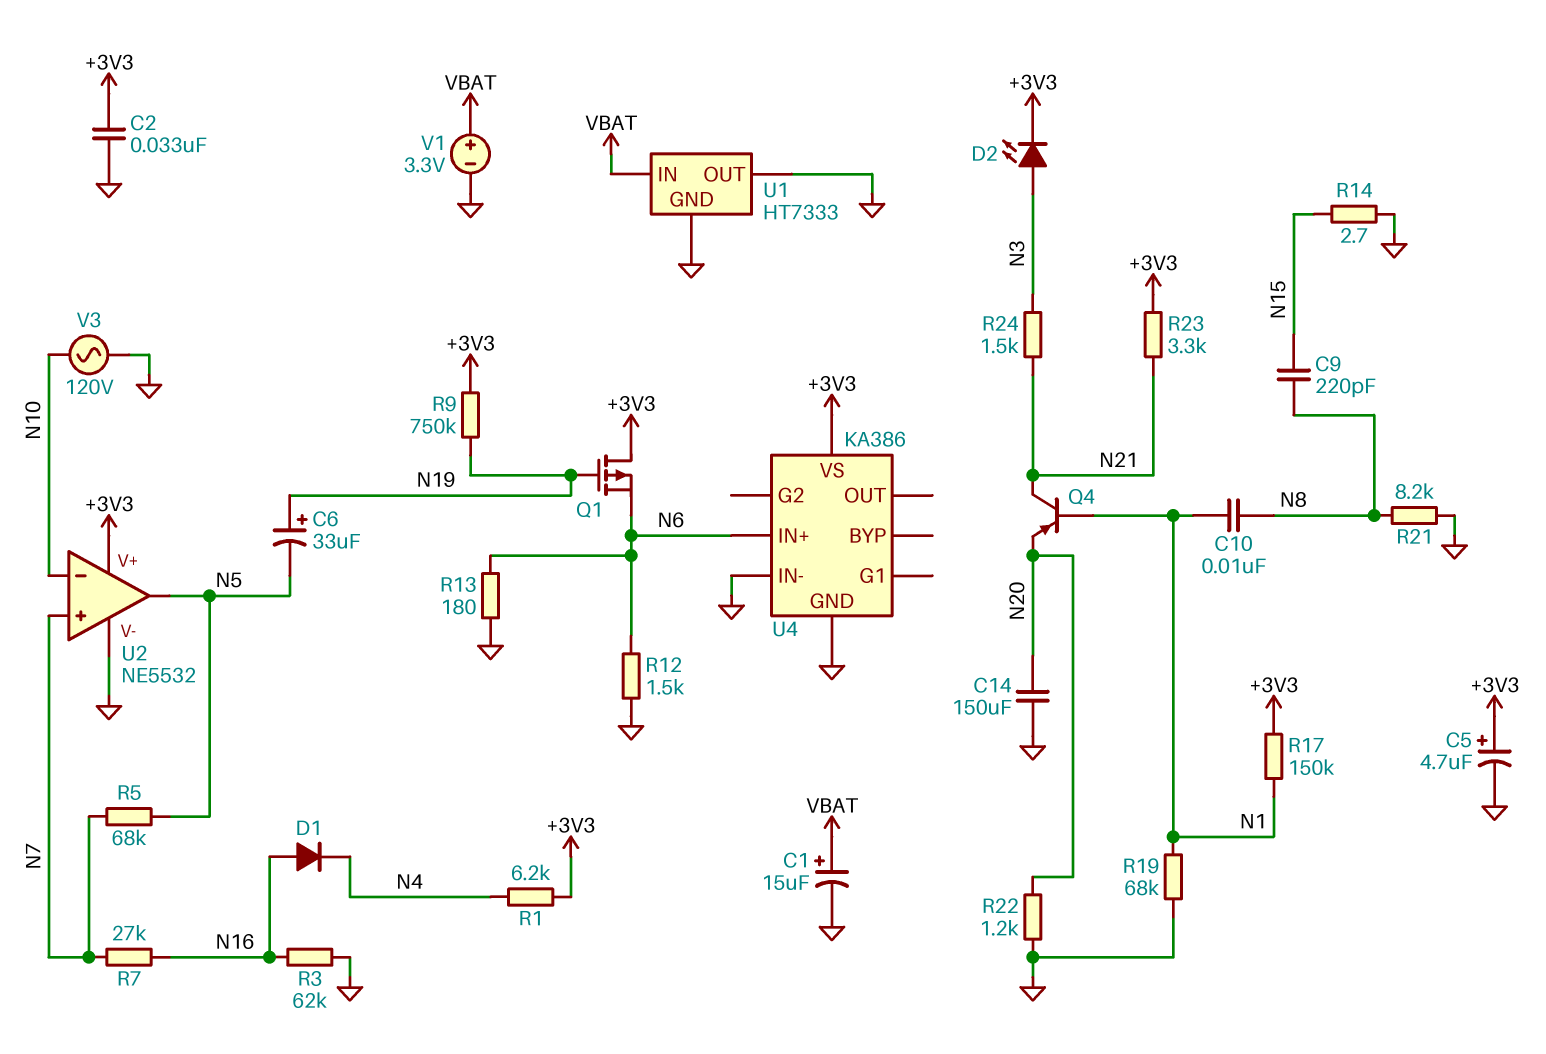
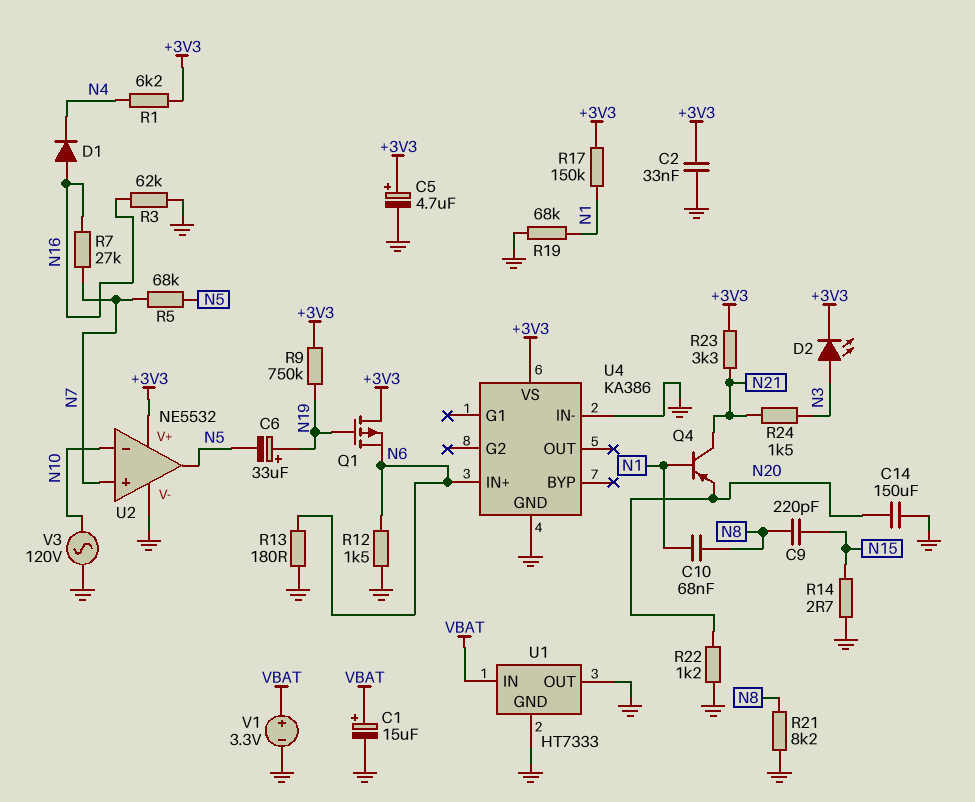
C10: 10nF (N1, N8) -> 68nF (N1, N8)

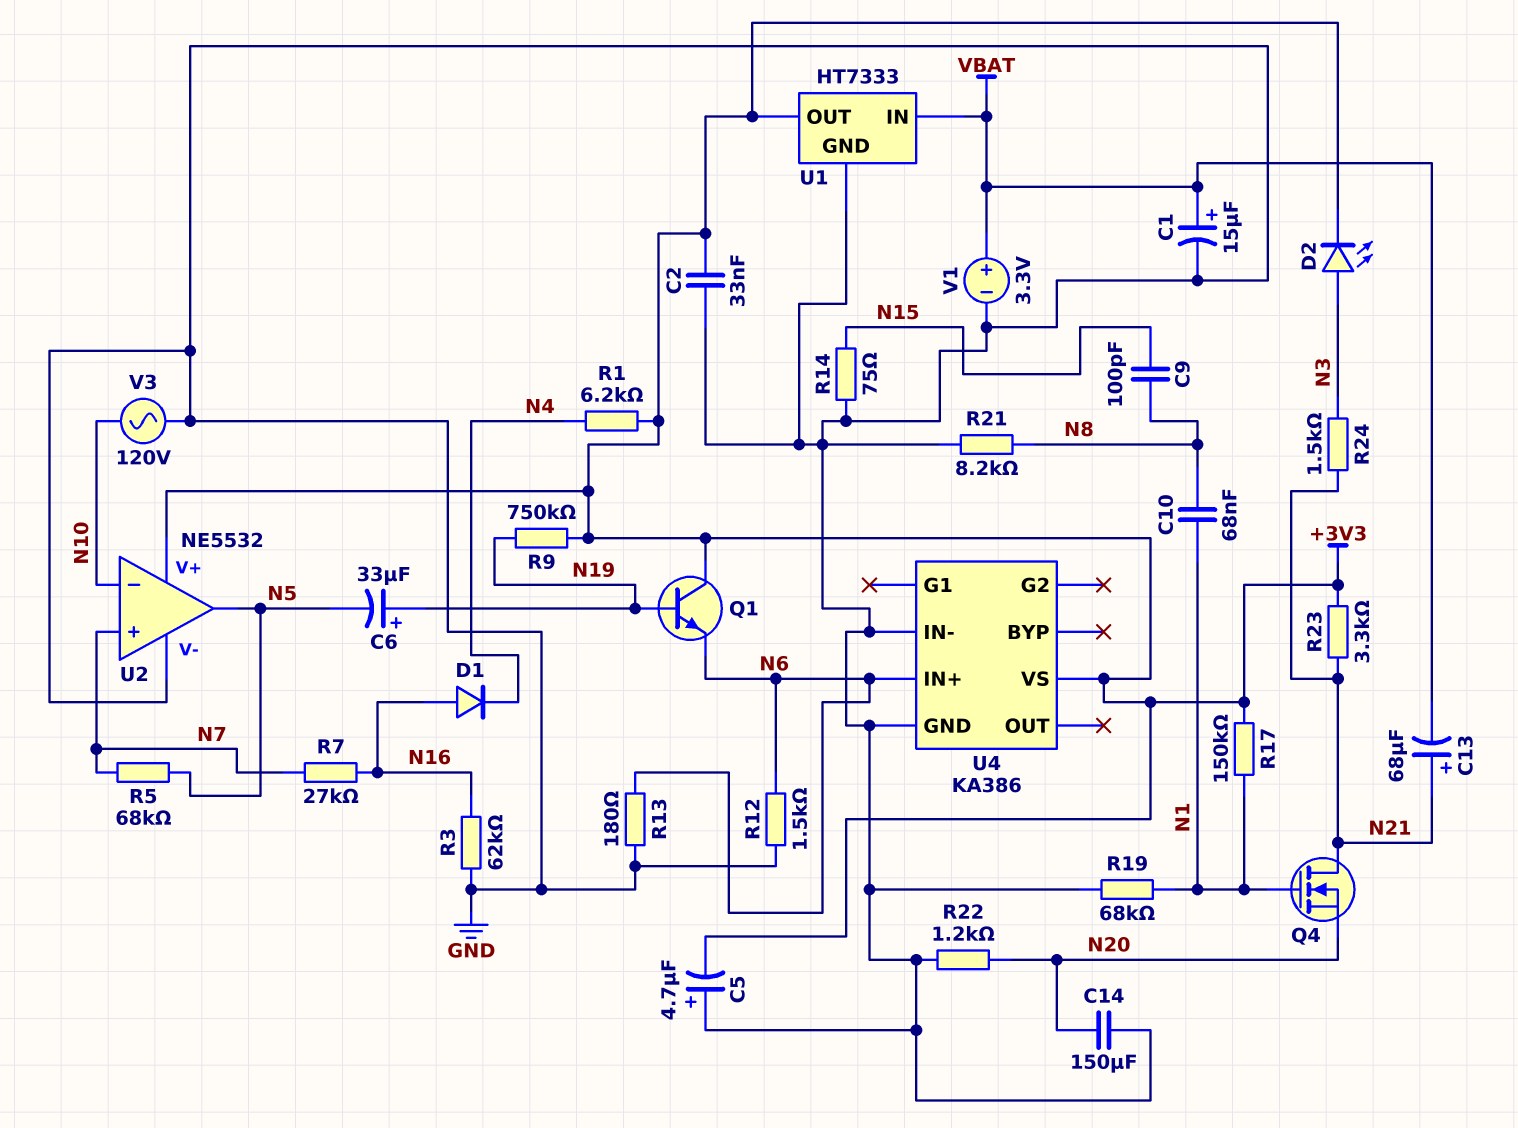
C5: 4.7uF (plus +3V3, minus GND) -> 4.7uF (plus GND, minus +3V3)
C9: 220pF (N8, N15) -> 100pF (N8, N15)
C13: none -> 68uF (plus N21, minus VBAT)
Q1: PMOS (G N19, D +3V3, S N6) -> NPN (B N19, C +3V3, E N6)
Q4: PNP (B N1, C N21, E N20) -> NMOS (G N1, D N21, S N20)
R14: 2.7 (GND, N15) -> 75 (GND, N15)
U1 pin OUT: GND -> +3V3

